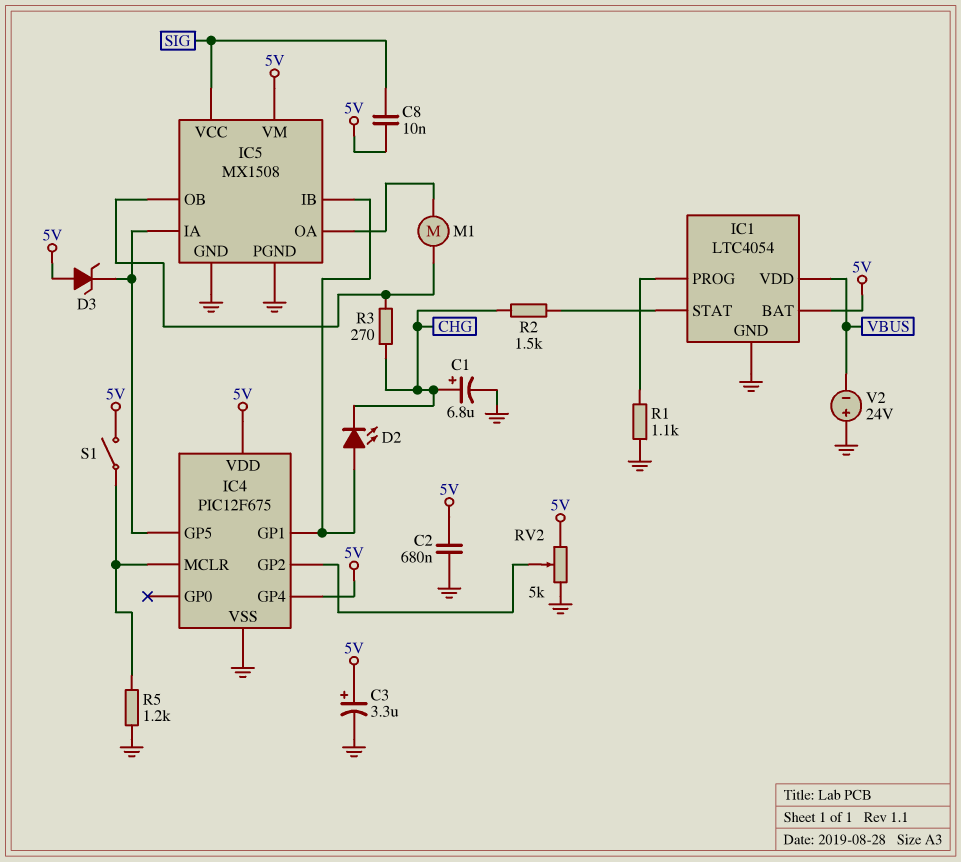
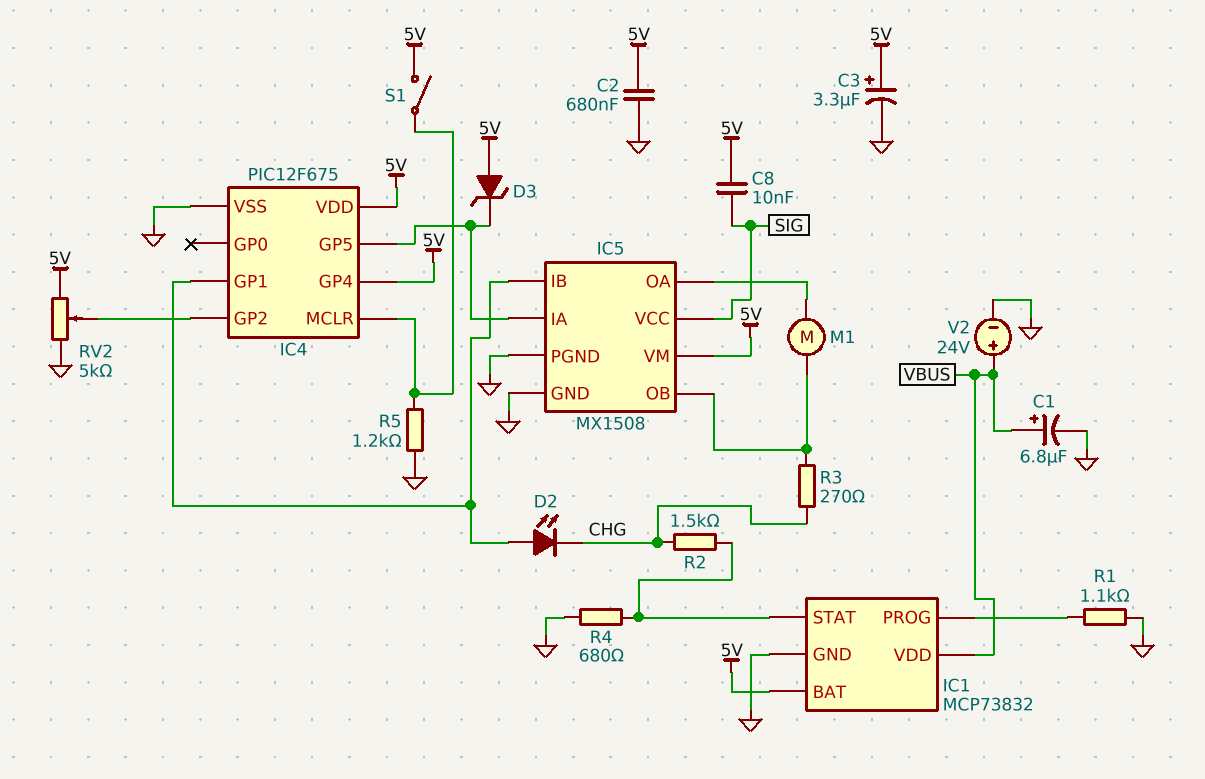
C1: 6.8uF (plus CHG, minus GND) -> 6.8uF (plus VBUS, minus GND)
IC1: LTC4054 -> MCP73832
R4: none -> 680 (GND, IC1/STAT)
V2: 24V (plus GND, minus VBUS) -> 24V (plus VBUS, minus GND)

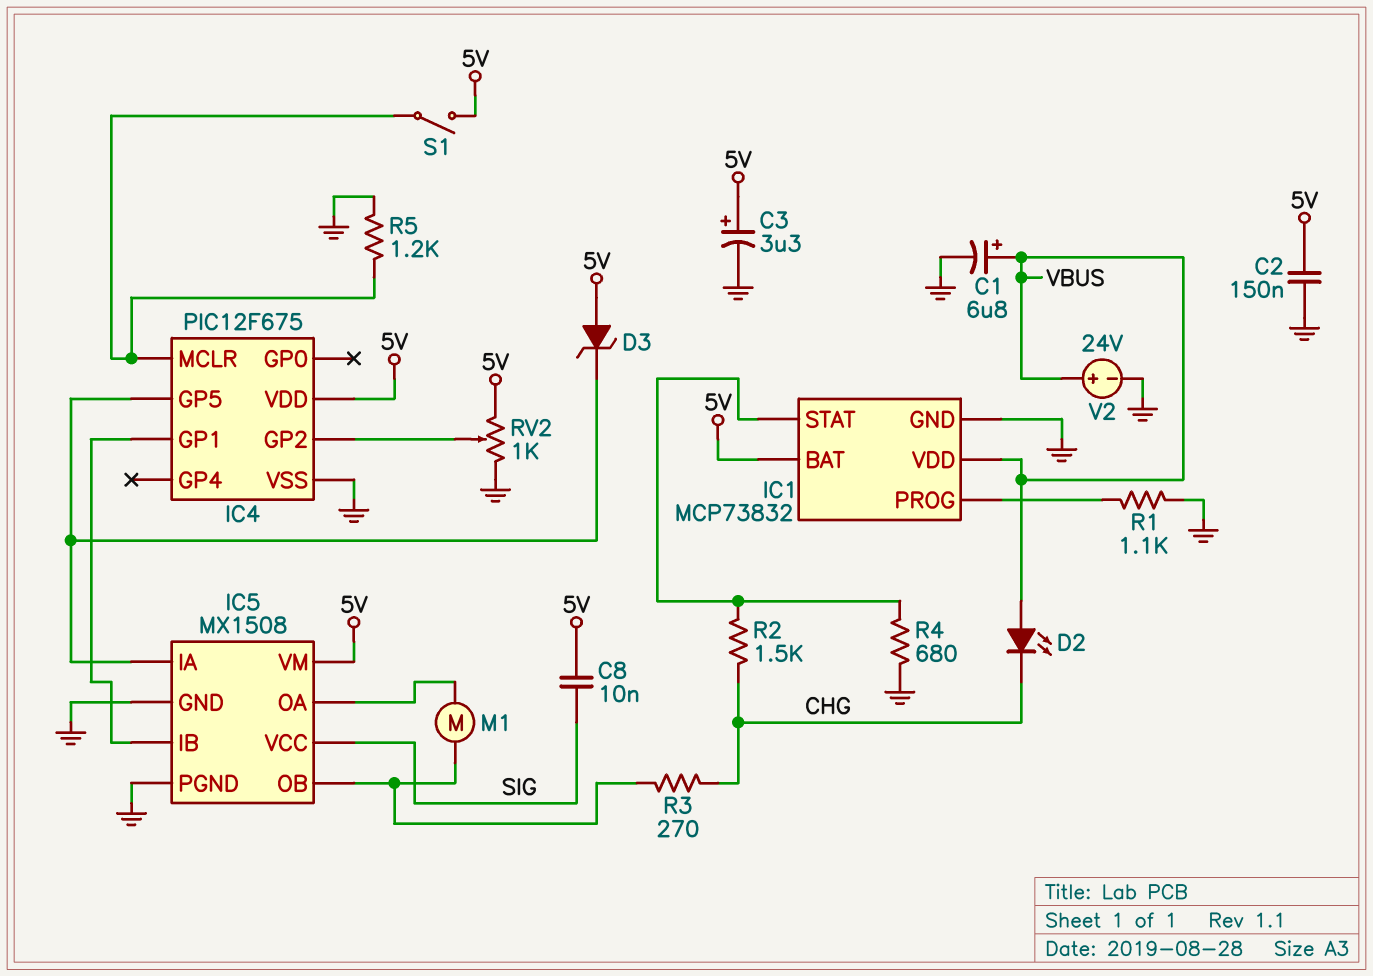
C2: 680nF (5V, GND) -> 150nF (5V, GND)
D2: LED (A IC4/GP1, K CHG) -> LED (A VBUS, K CHG)
IC4 pin GP4: 5V -> none
RV2: 5k (5V, GND, wiper IC4/GP2) -> 1k (5V, GND, wiper IC4/GP2)

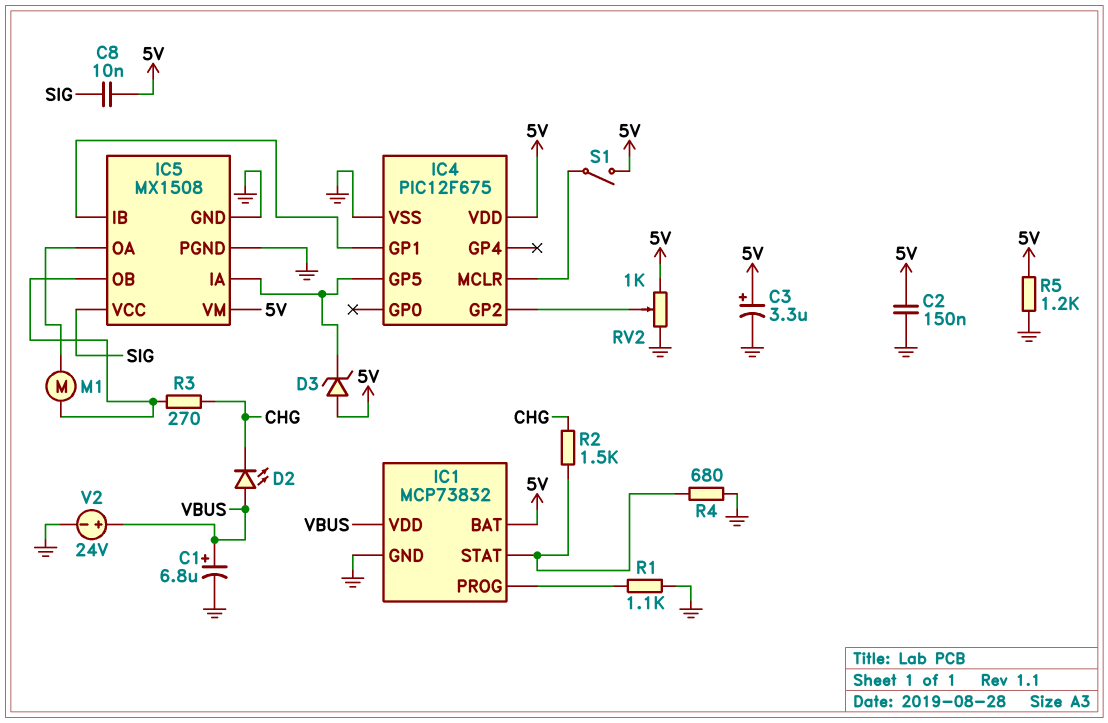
R5: 1.2k (GND, IC4/MCLR) -> 1.2k (5V, GND)

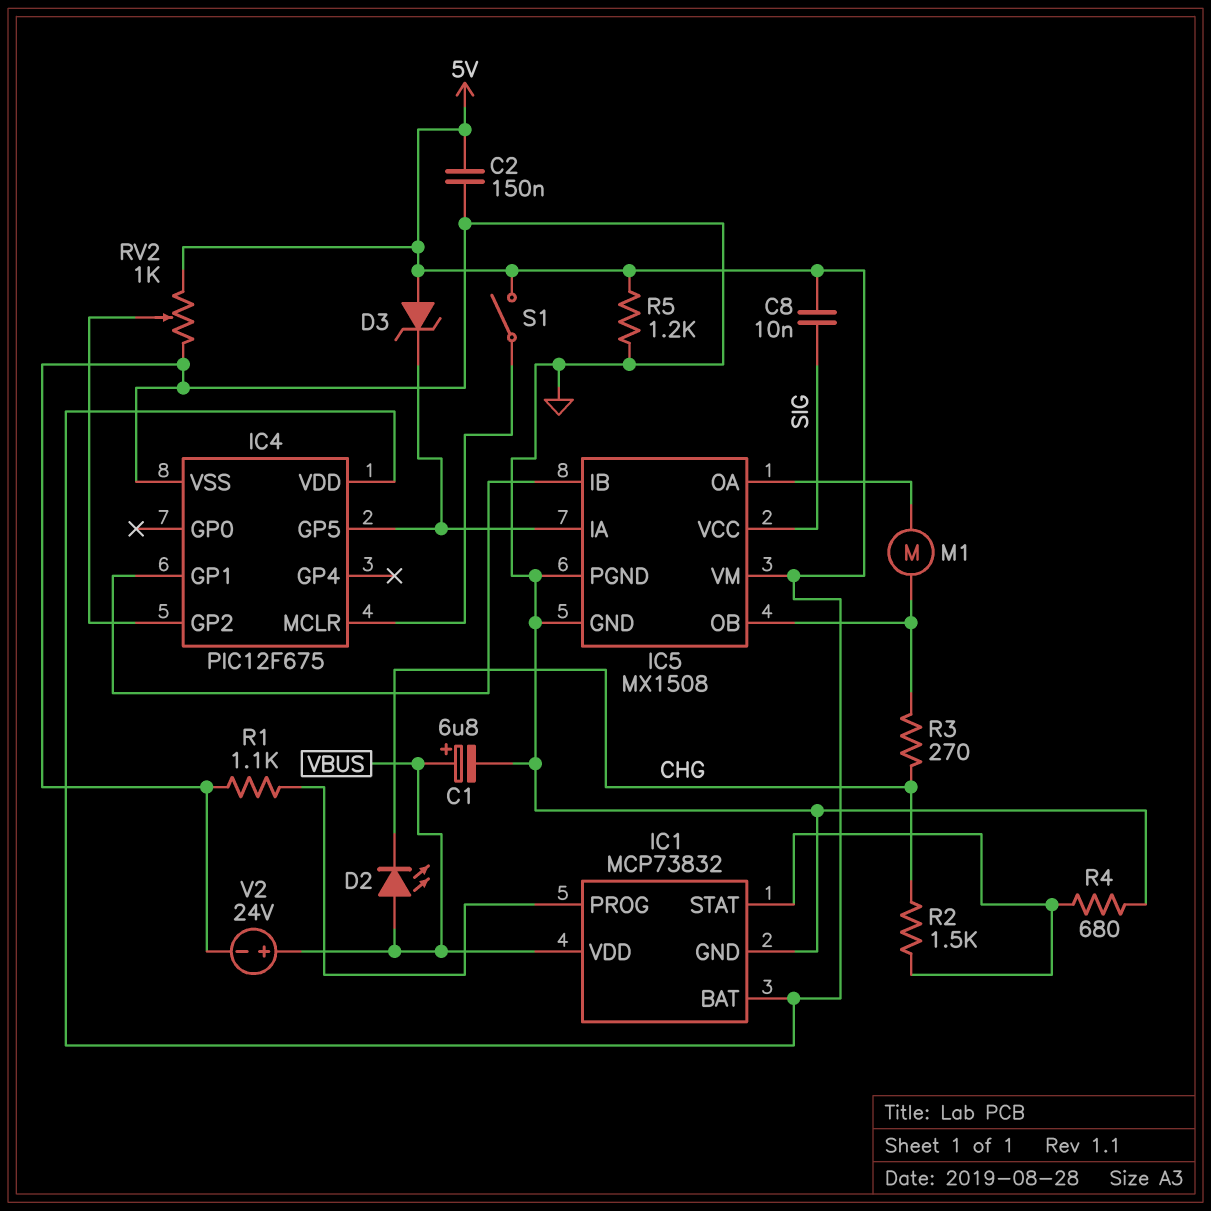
C3: 3.3uF (plus 5V, minus GND) -> none

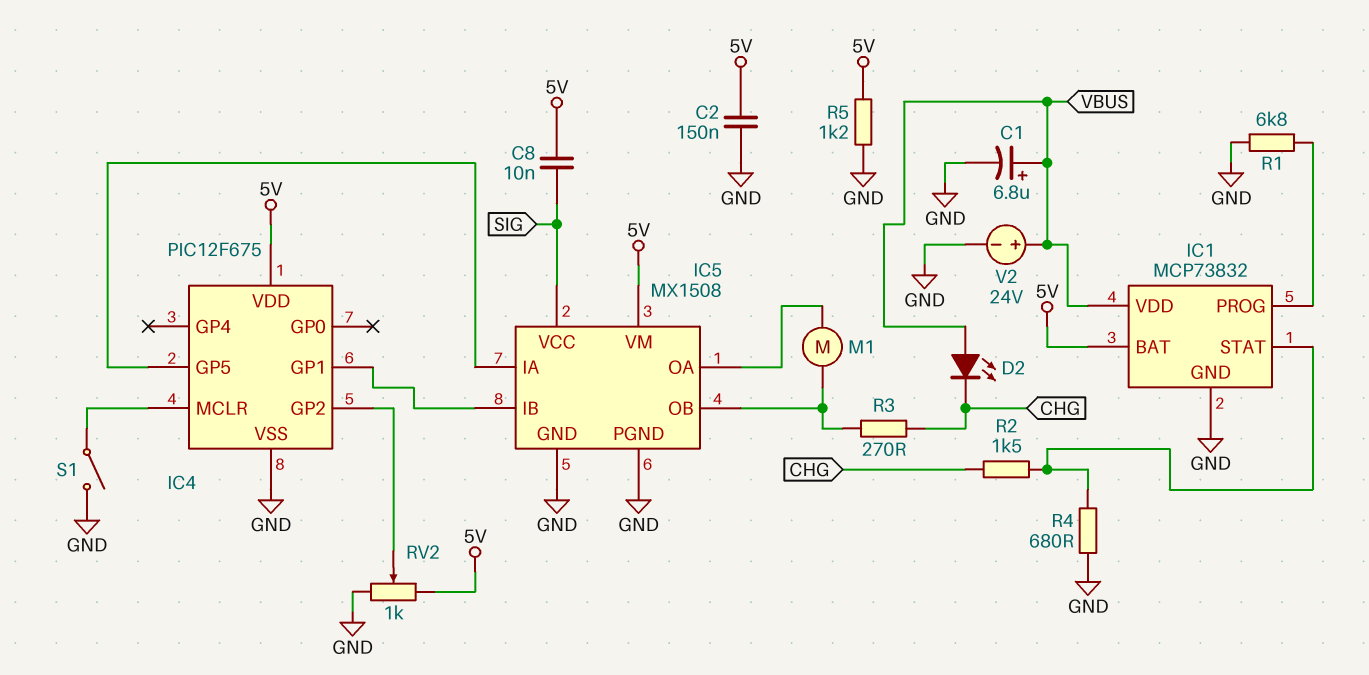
D3: zener (A 5V, K IC4/GP5) -> none
R1: 1.1k (GND, IC1/PROG) -> 6.8k (GND, IC1/PROG)
S1: switch (5V, IC4/MCLR) -> switch (GND, IC4/MCLR)

